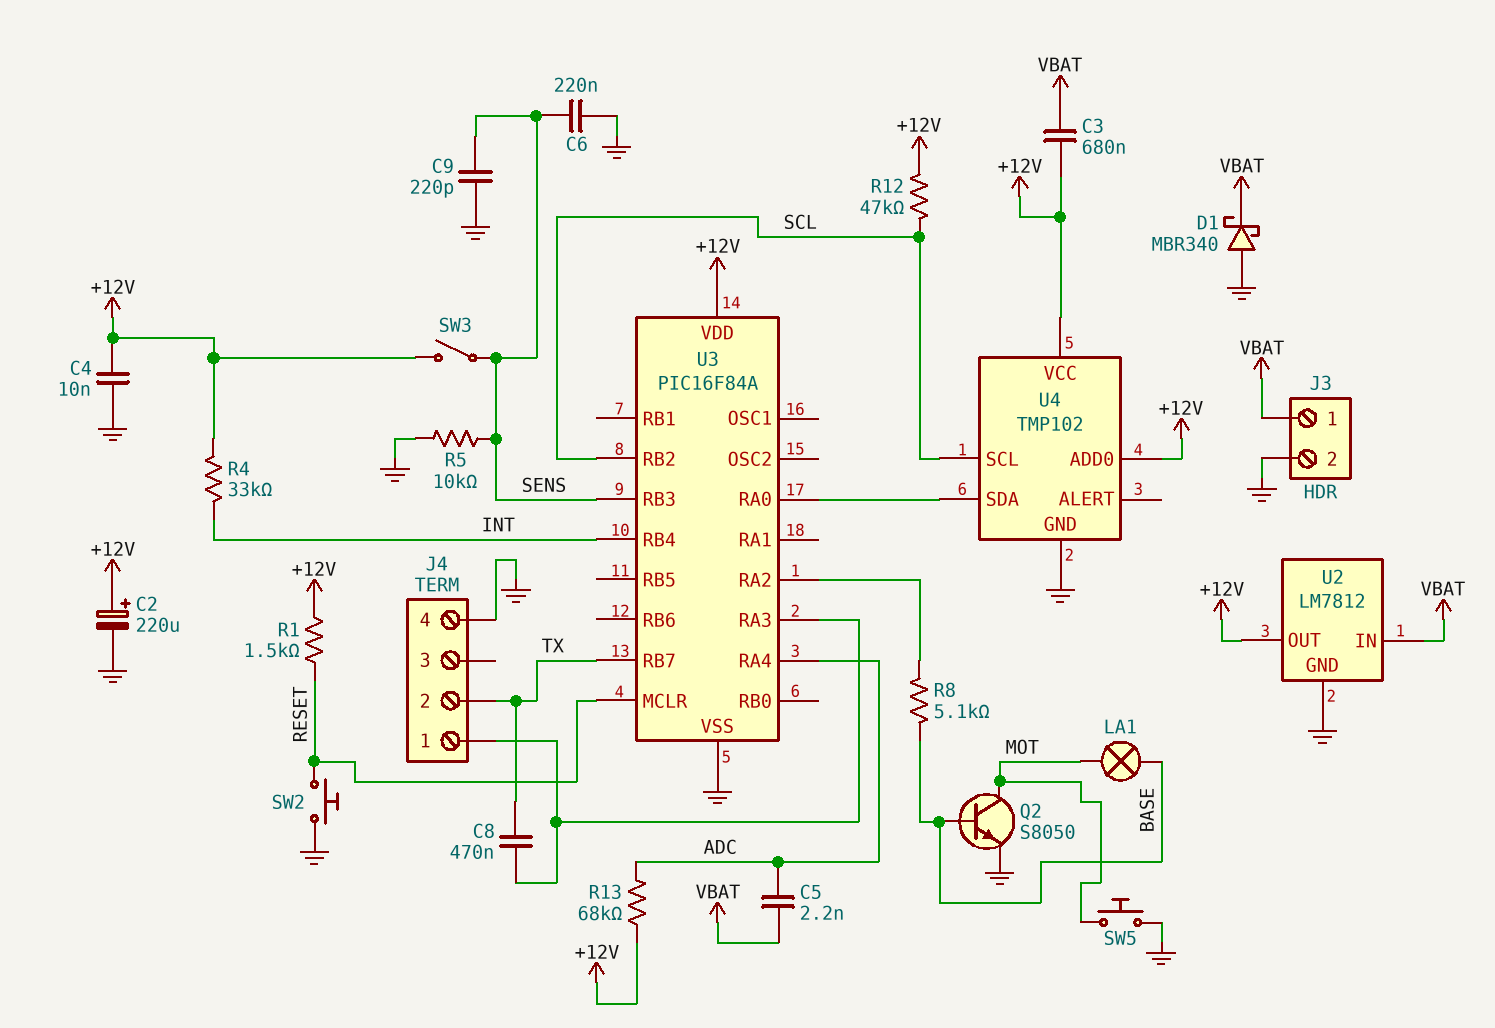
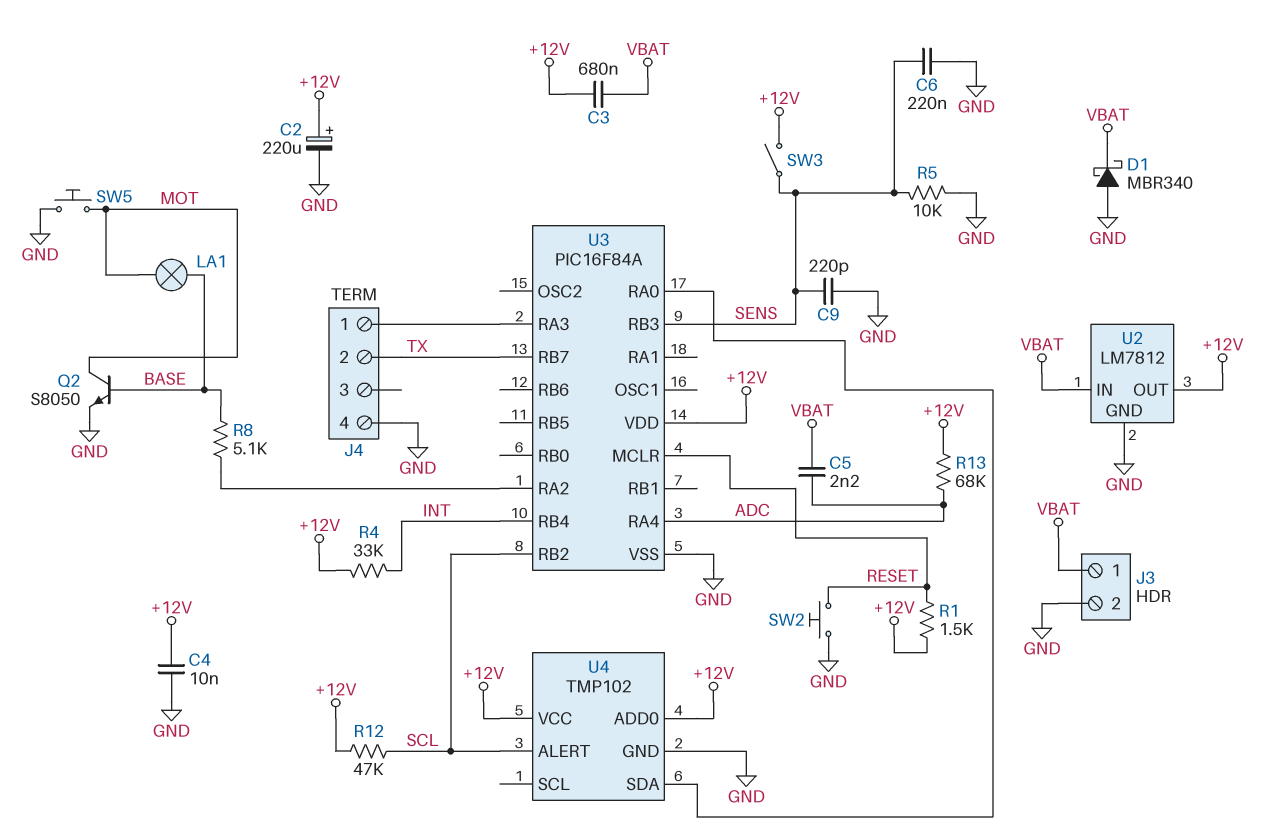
C8: 470nF (J4/1, TX) -> none
U4 pin ALERT: none -> SCL
U4 pin SCL: SCL -> none

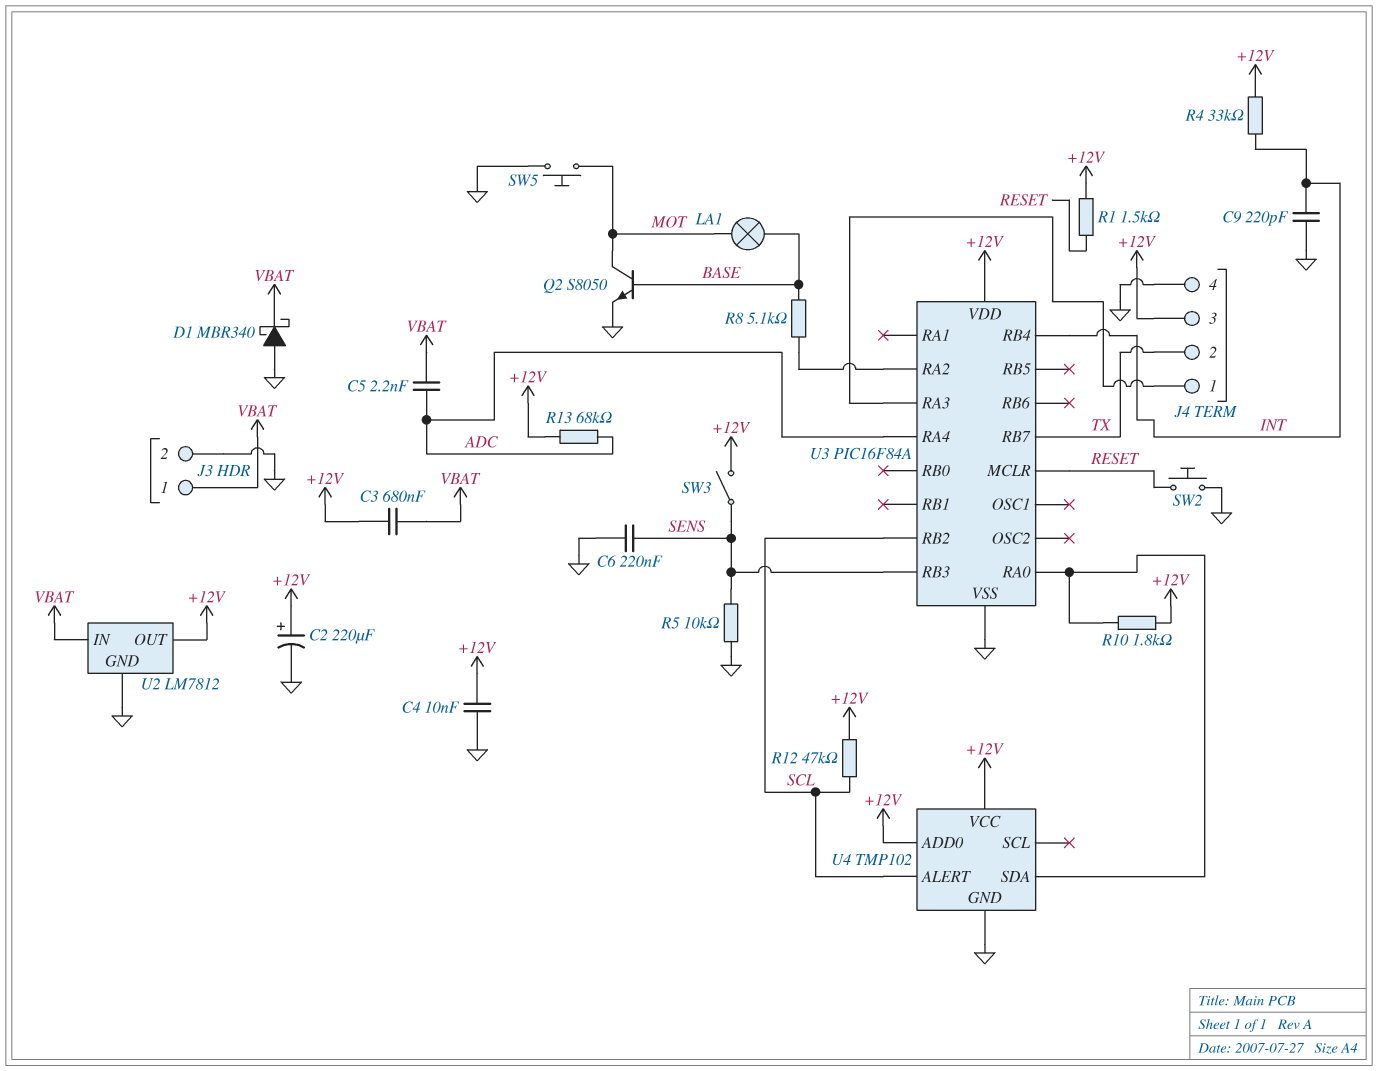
C9: 220pF (GND, SENS) -> 220pF (GND, INT)
J4 pin 3: none -> +12V
R10: none -> 1.8k (+12V, U3/RA0)

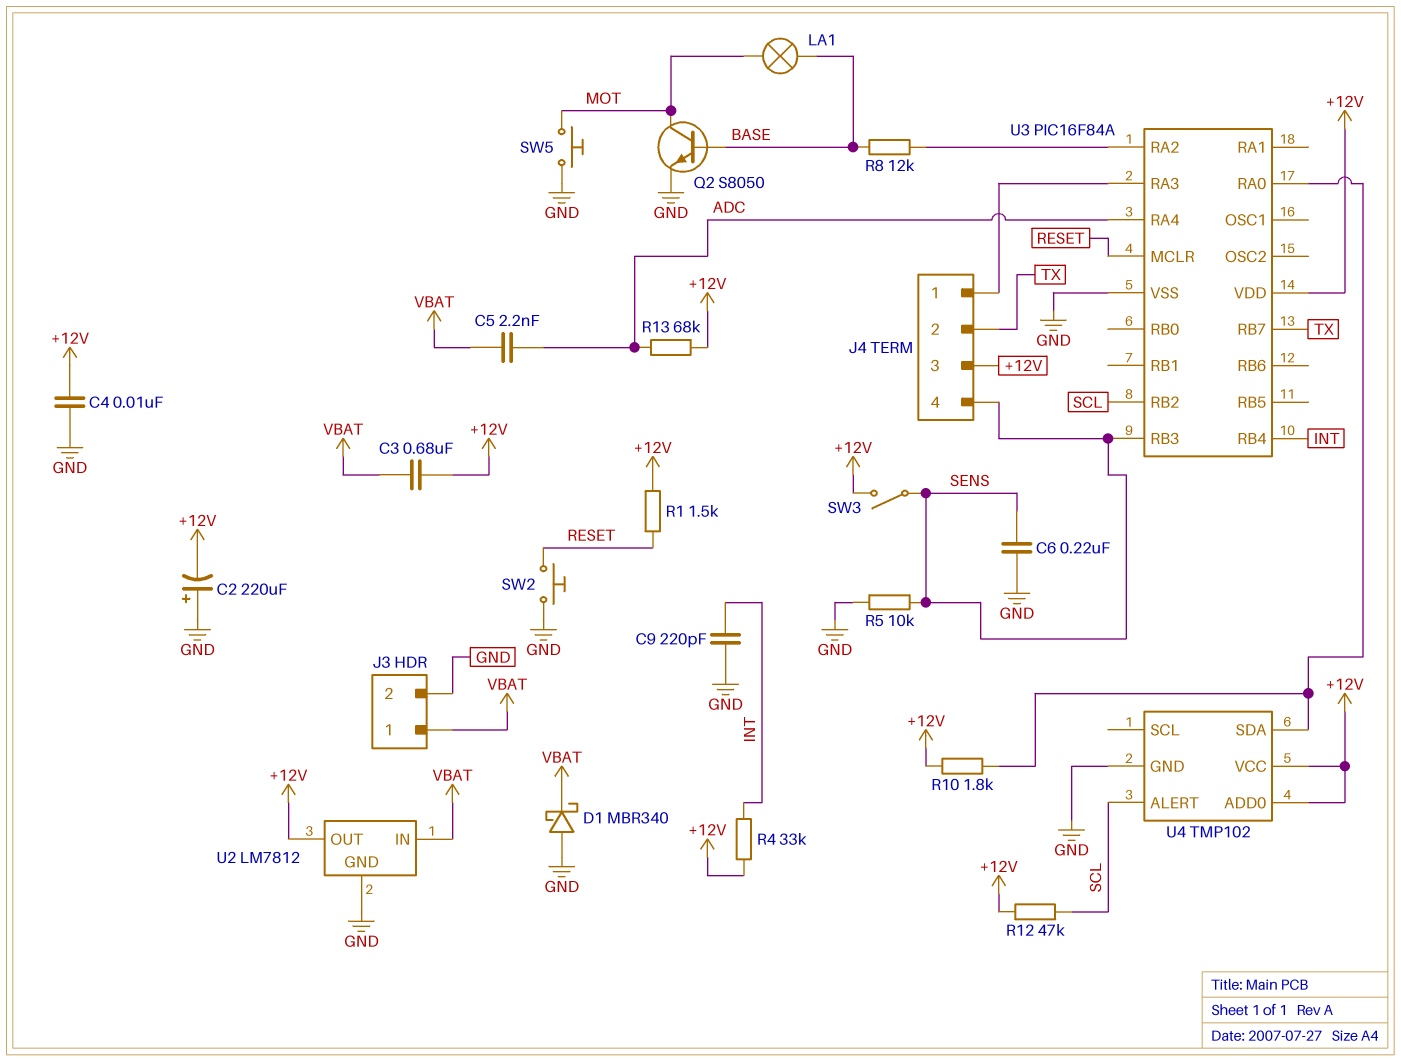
C2: 220uF (plus +12V, minus GND) -> 220uF (plus GND, minus +12V)
J4 pin 4: GND -> SENS
R8: 5.1k (BASE, U3/RA2) -> 12k (BASE, U3/RA2)

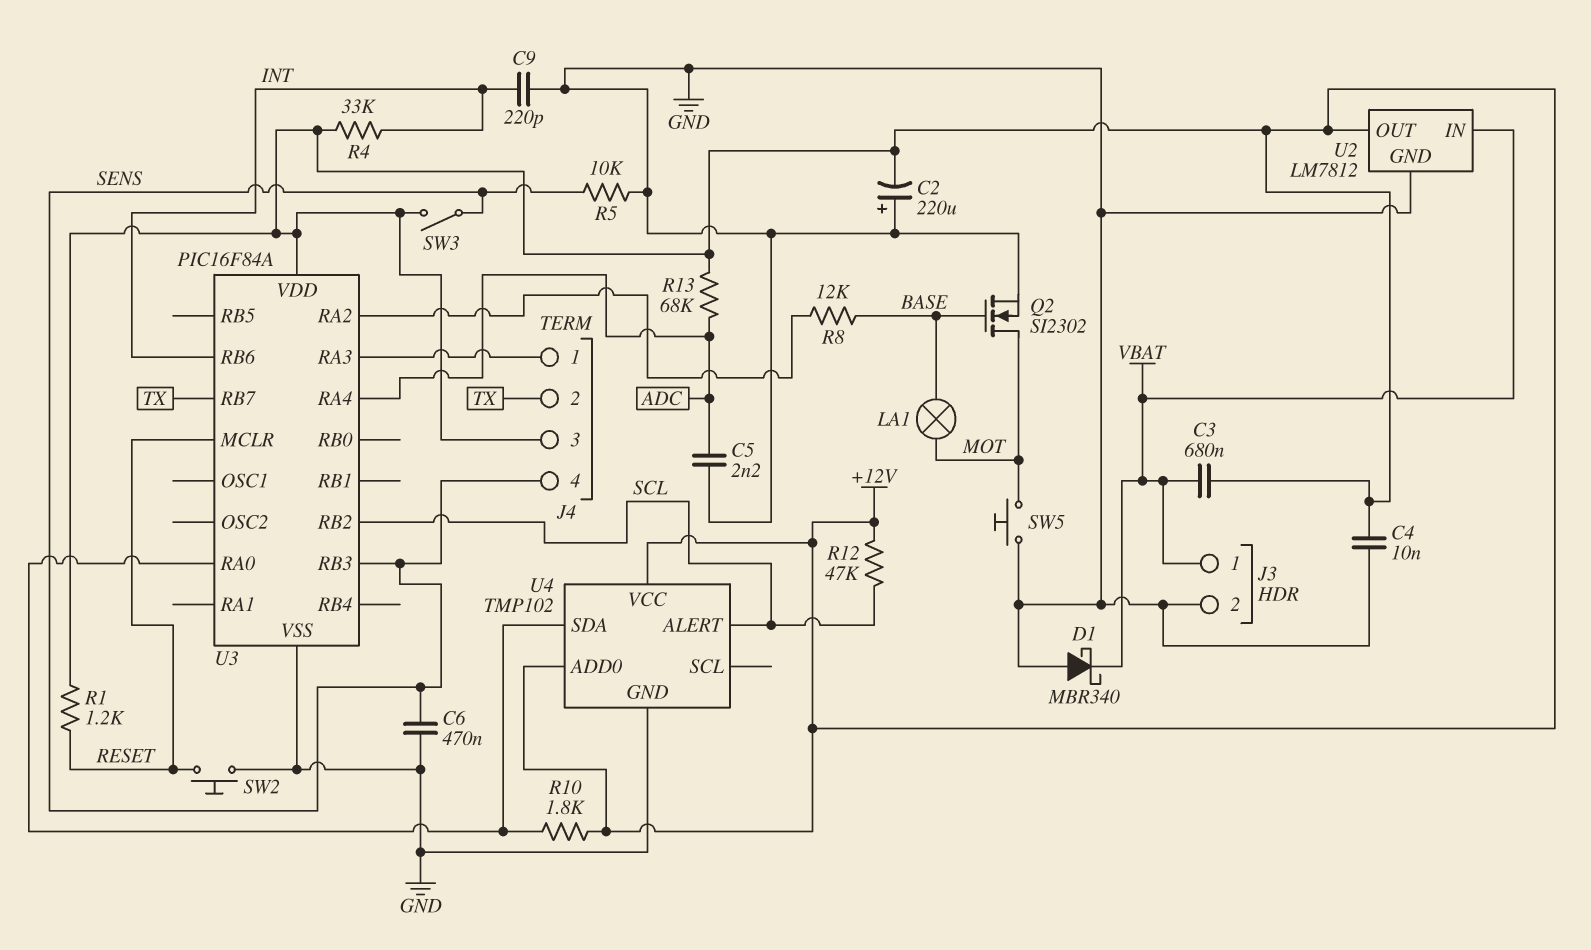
C5: 2.2nF (ADC, VBAT) -> 2.2nF (ADC, GND)
C6: 220nF (GND, SENS) -> 470nF (GND, SENS)
Q2: NPN S8050 (B BASE, C MOT, E GND) -> NMOS SI2302 (G BASE, D MOT, S GND)
R1: 1.5k (+12V, RESET) -> 1.2k (+12V, RESET)
U3 pin RB4: INT -> none
U3 pin RB6: none -> INT

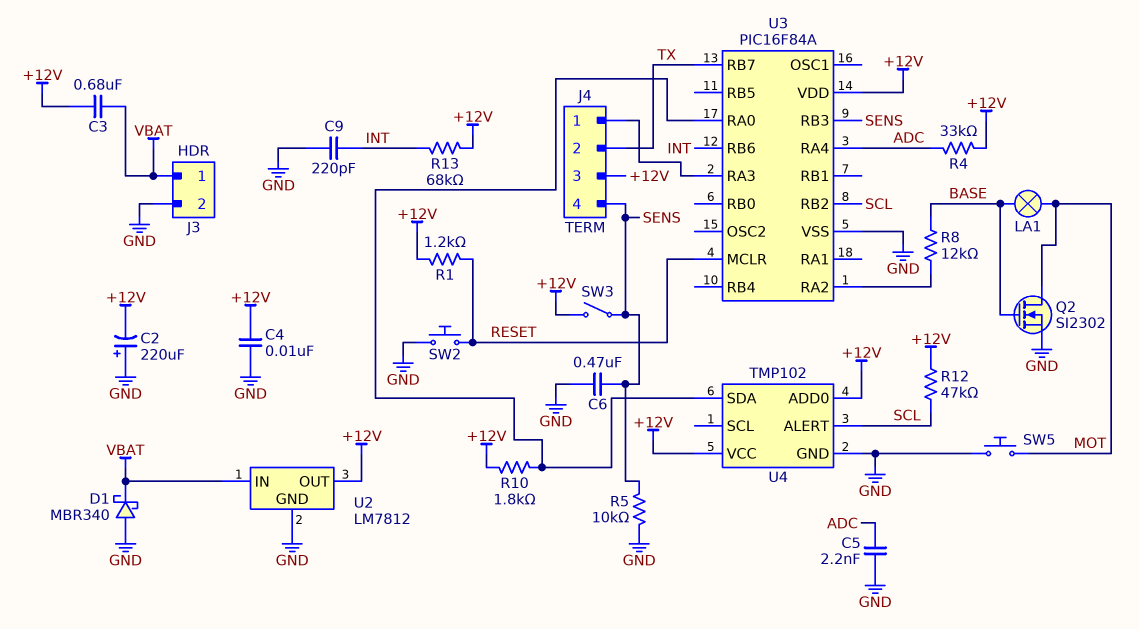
R4: 33k (+12V, INT) -> 33k (+12V, ADC)
R13: 68k (+12V, ADC) -> 68k (+12V, INT)

